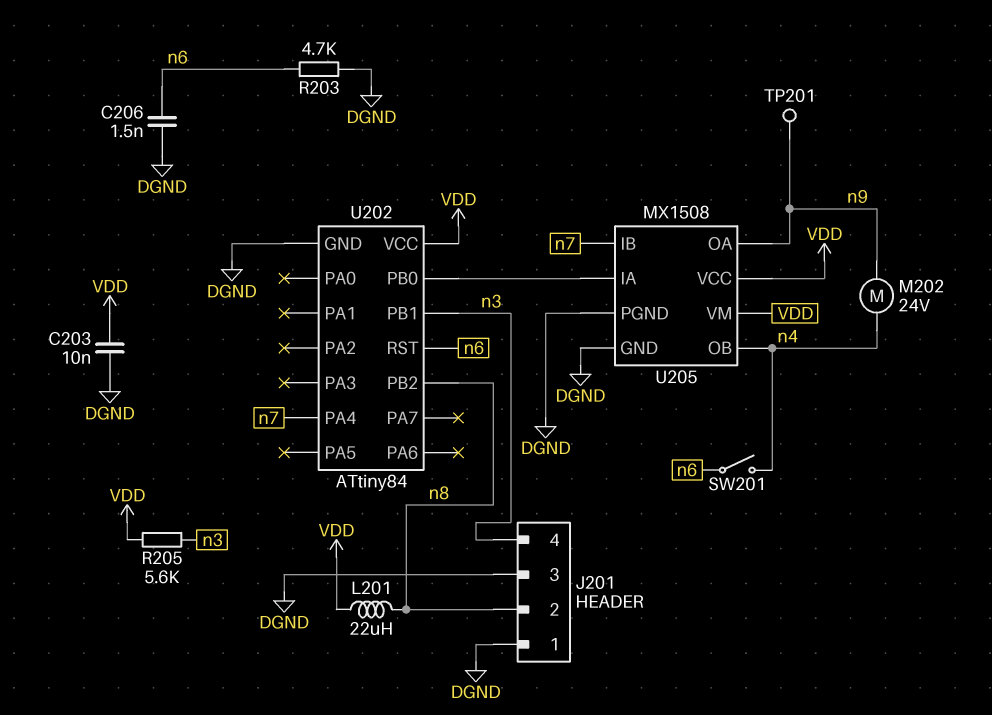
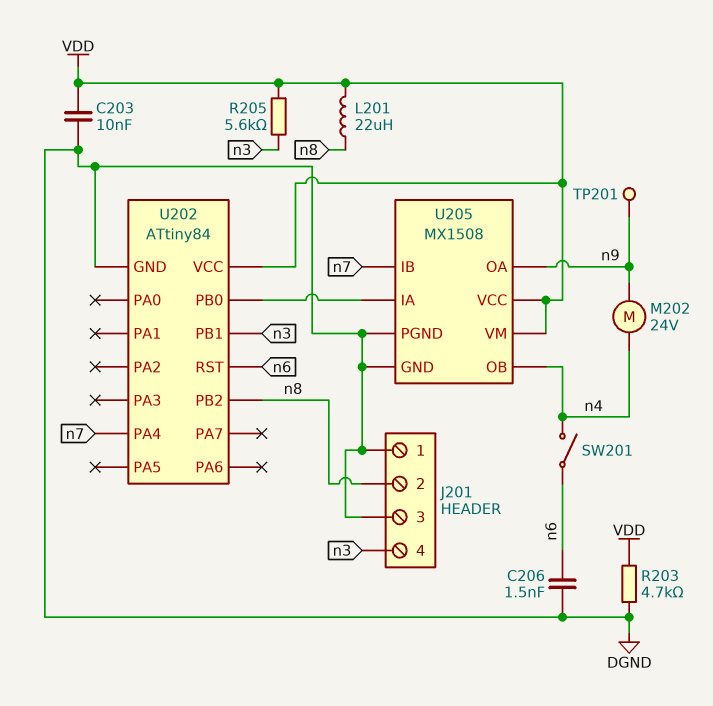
R203: 4.7k (DGND, n6) -> 4.7k (DGND, VDD)

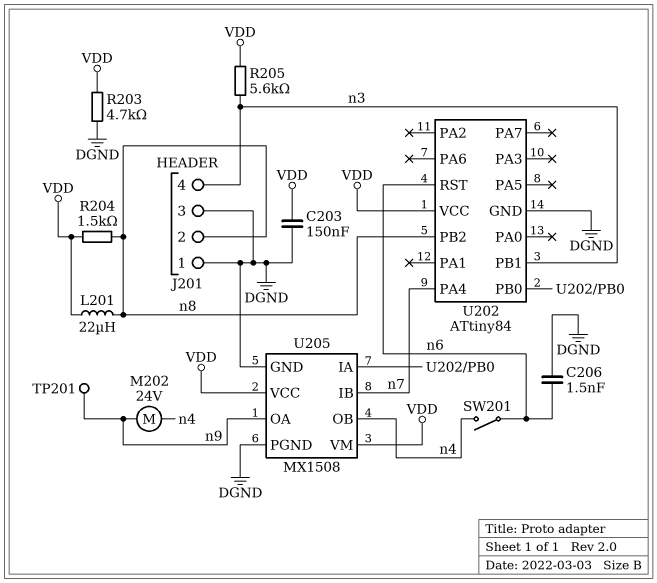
C203: 10nF (DGND, VDD) -> 150nF (DGND, VDD)
R204: none -> 1.5k (VDD, n8)

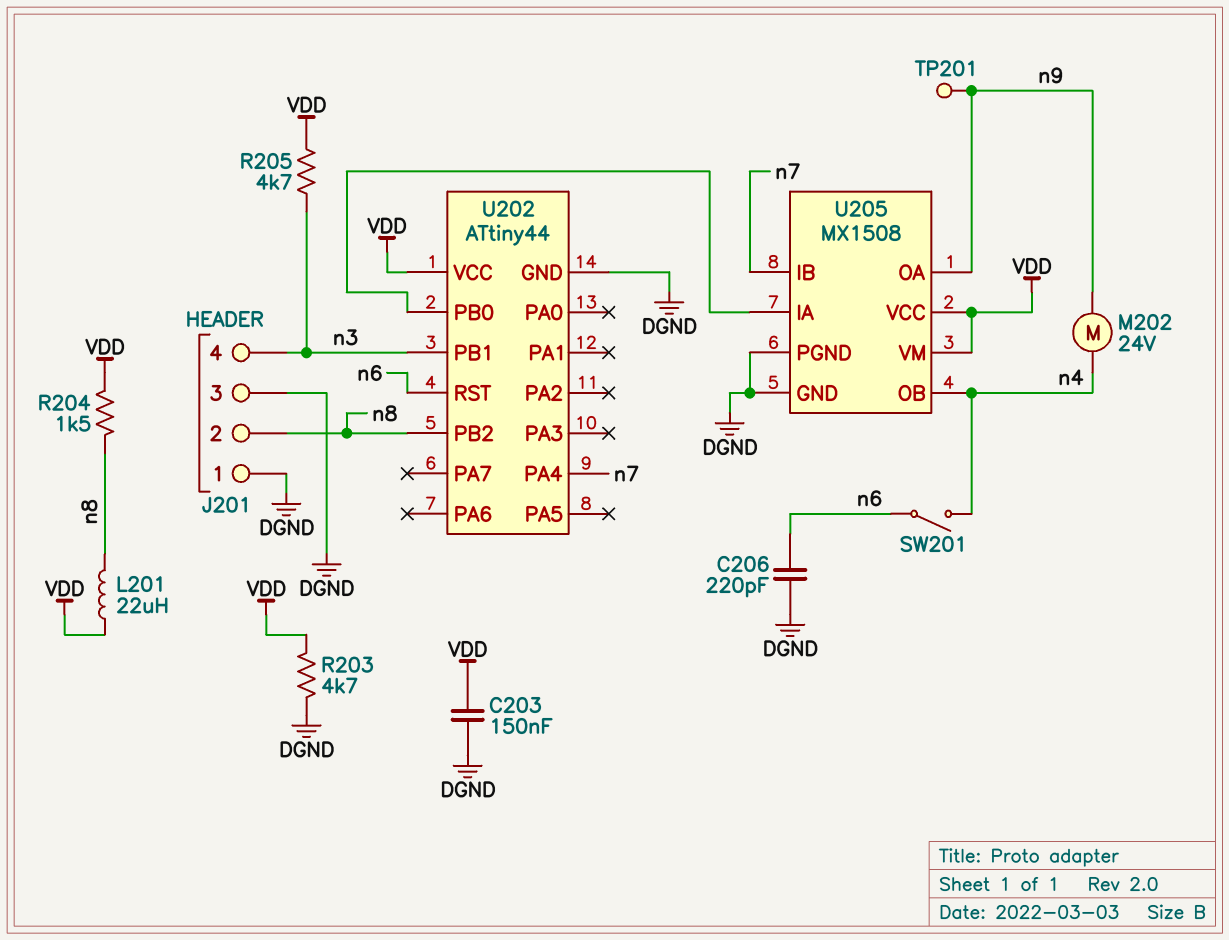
C206: 1.5nF (DGND, n6) -> 220pF (DGND, n6)
R205: 5.6k (VDD, n3) -> 4.7k (VDD, n3)
U202: ATtiny84 -> ATtiny44

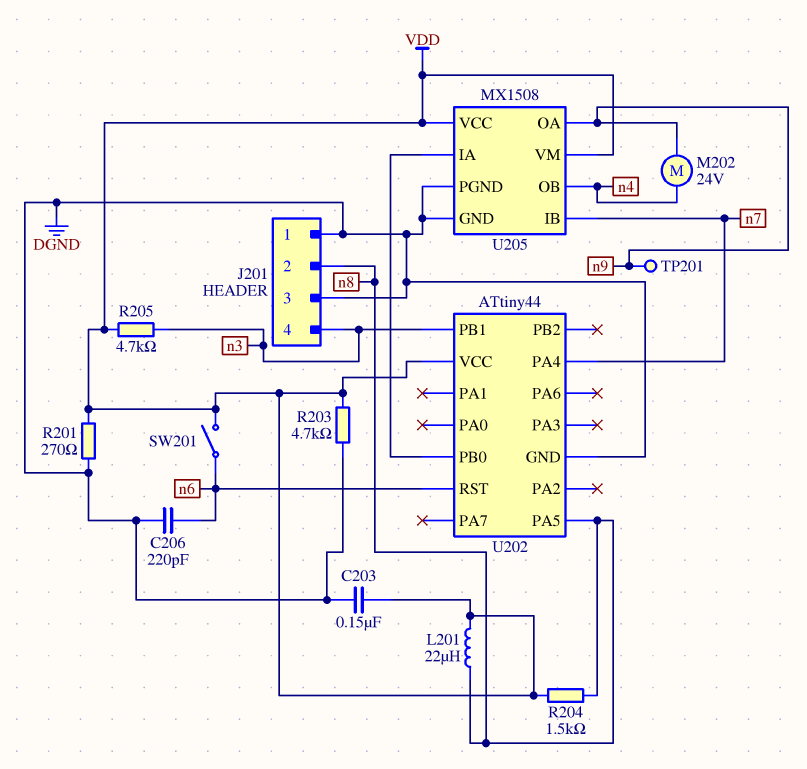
R201: none -> 270 (DGND, VDD)
SW201: switch (n4, n6) -> switch (VDD, n6)
U202 pin PA5: none -> n8
U202 pin PB2: n8 -> none

